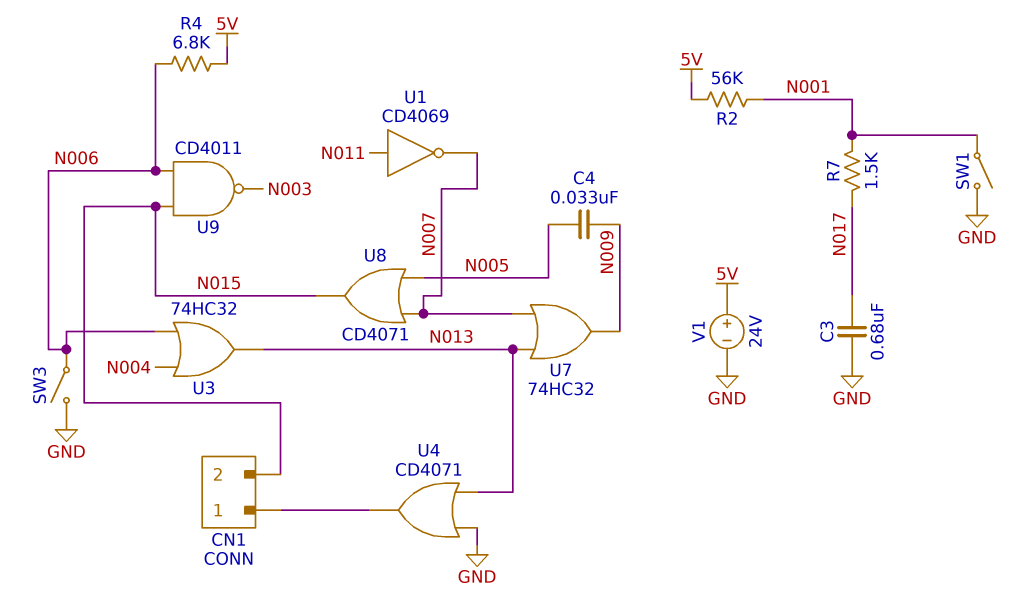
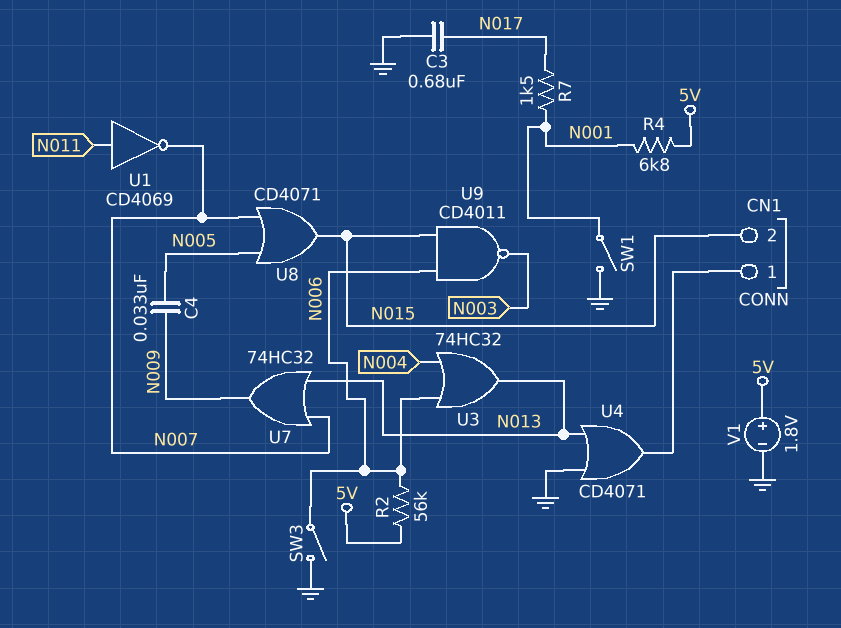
R2: 56k (5V, N001) -> 56k (5V, N006)
R4: 6.8k (5V, N006) -> 6.8k (5V, N001)
V1: 24V (plus 5V, minus GND) -> 1.8V (plus 5V, minus GND)

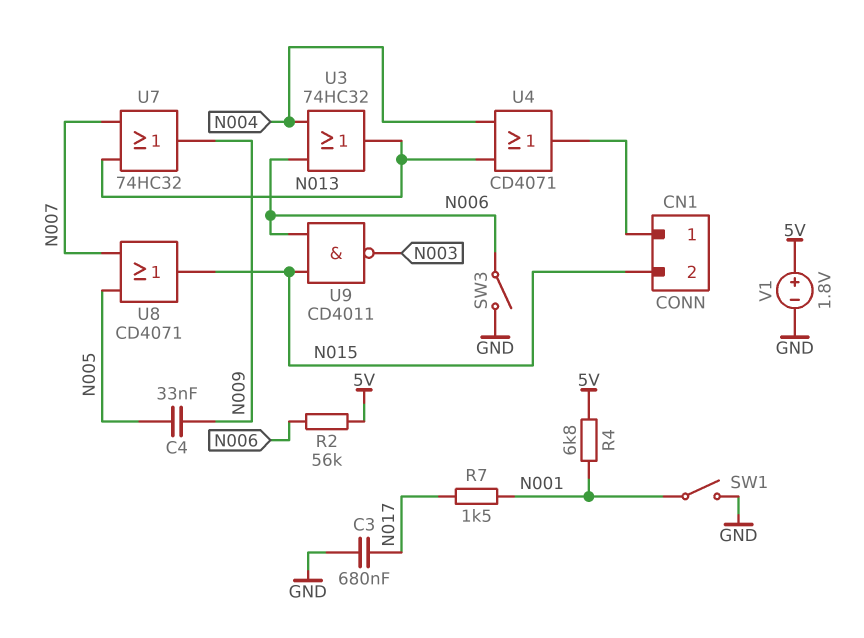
U1: NOT CD4069 (in N011, out N007) -> none
U4: OR CD4071 (in GND, in N013, out CN1/1) -> OR CD4071 (in N004, in N013, out CN1/1)

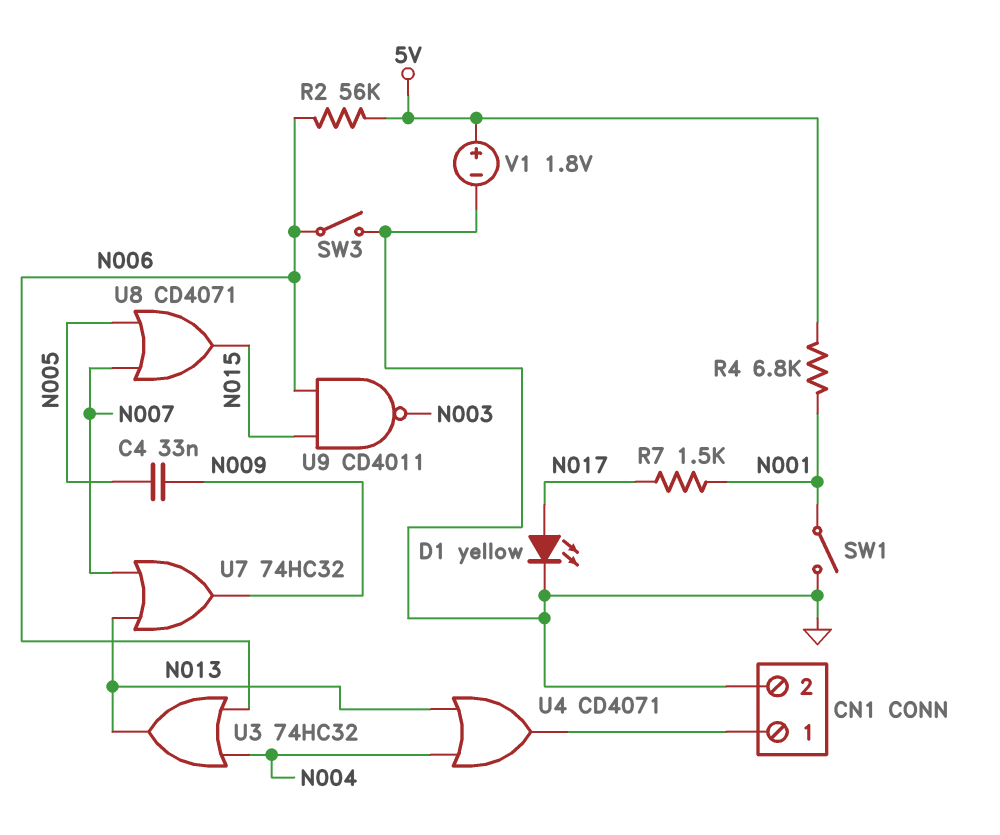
C3: 680nF (GND, N017) -> none
CN1 pin 2: N015 -> GND
D1: none -> LED yellow (A N017, K GND)

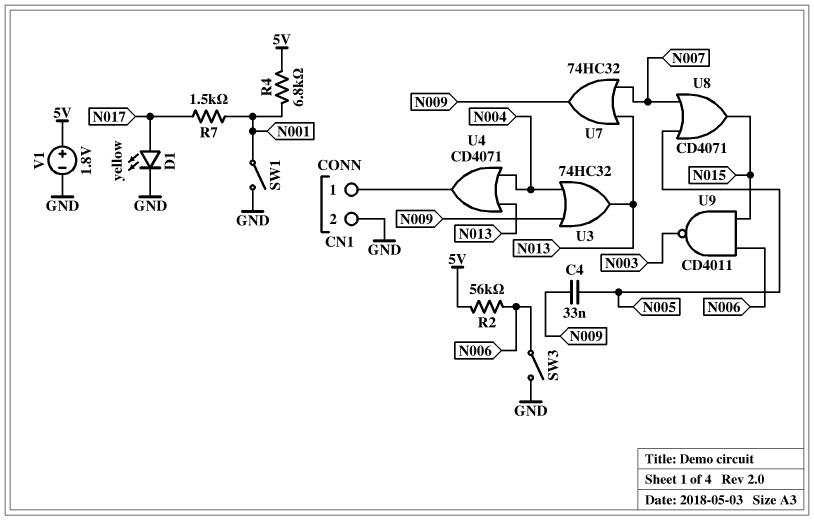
U3: OR 74HC32 (in N004, in N006, out N013) -> OR 74HC32 (in N004, in N009, out N013)

